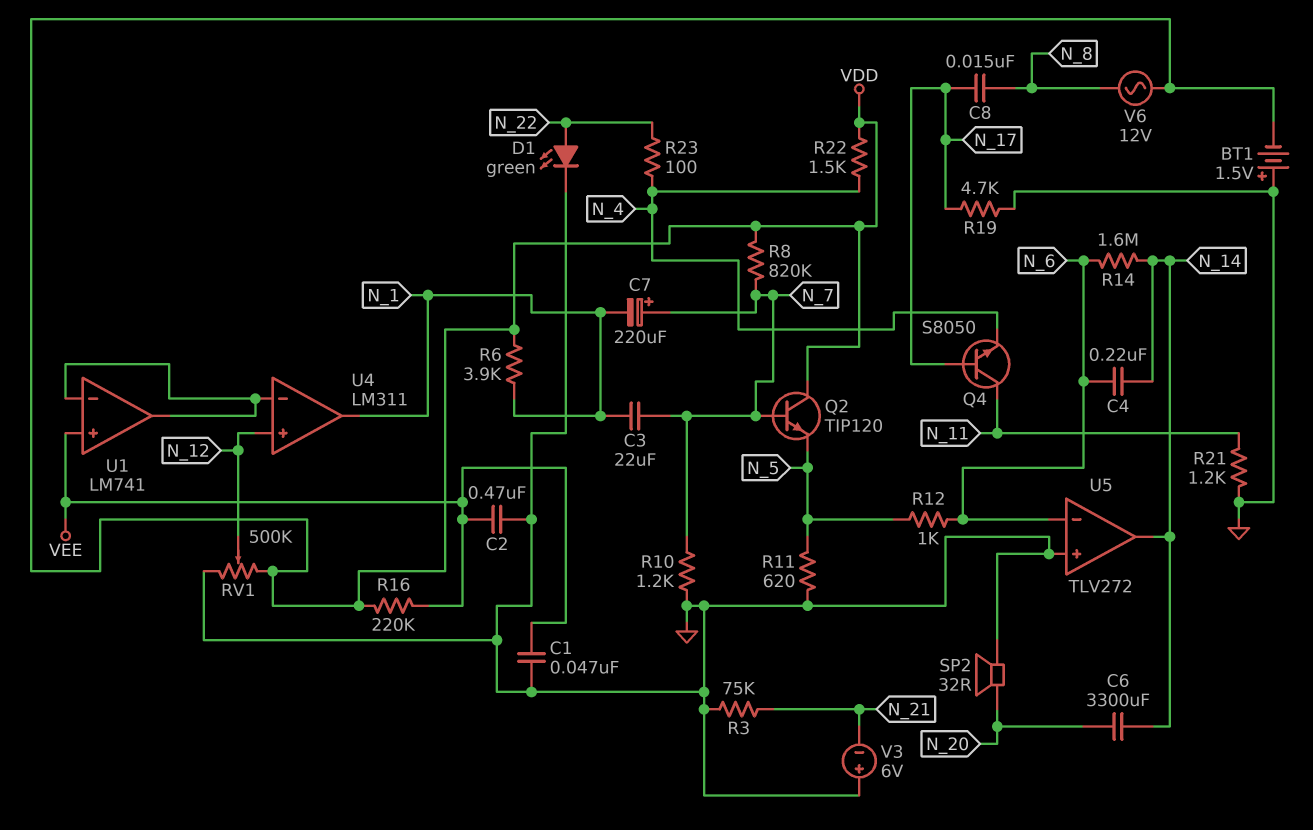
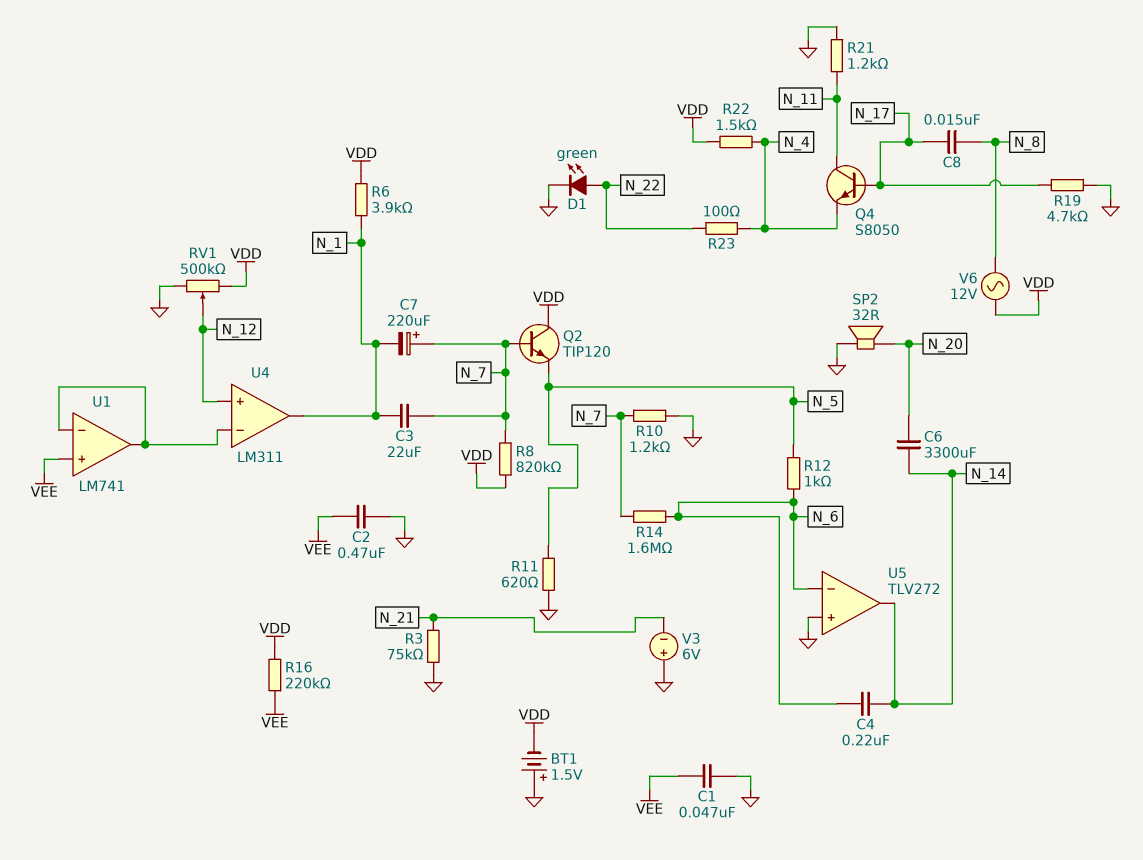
R14: 1.6M (N_6, N_14) -> 1.6M (N_6, N_7)

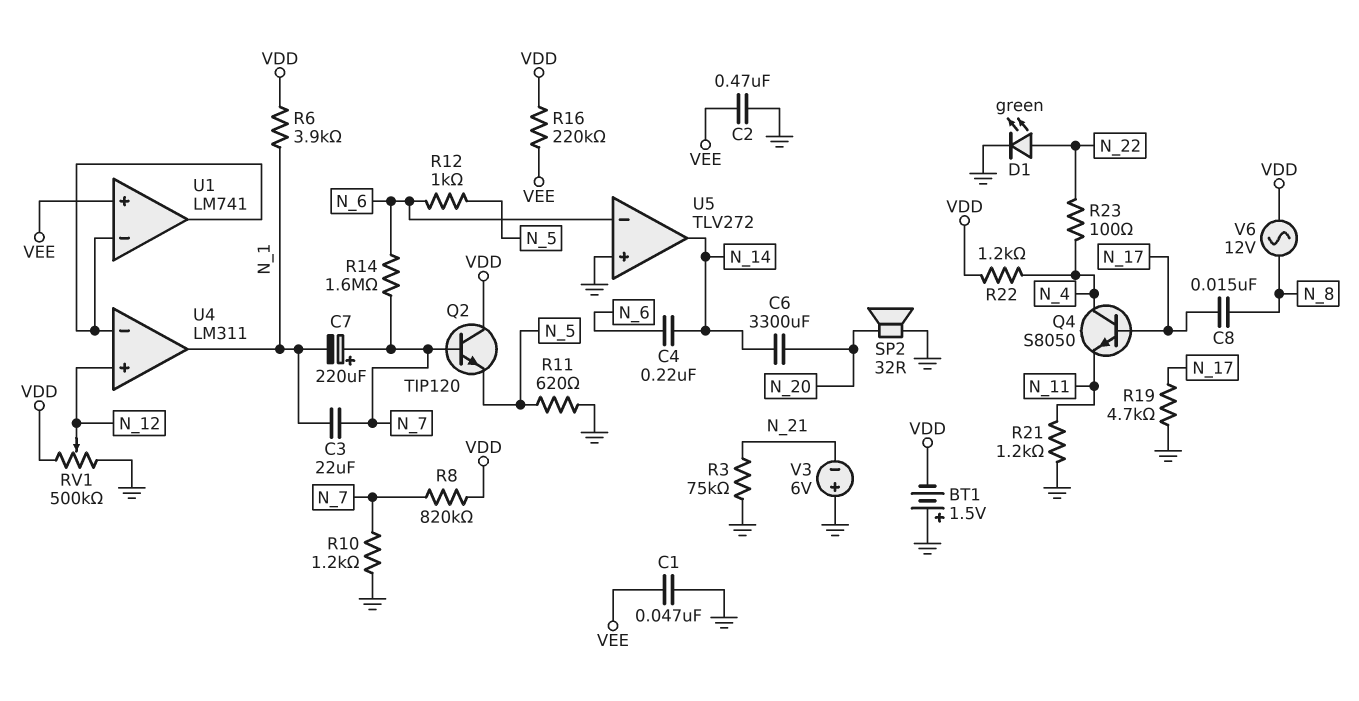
Q4: NPN S8050 (B N_17, C N_11, E N_4) -> NPN S8050 (B N_17, C N_4, E N_11)
R22: 1.5k (N_4, VDD) -> 1.2k (N_4, VDD)

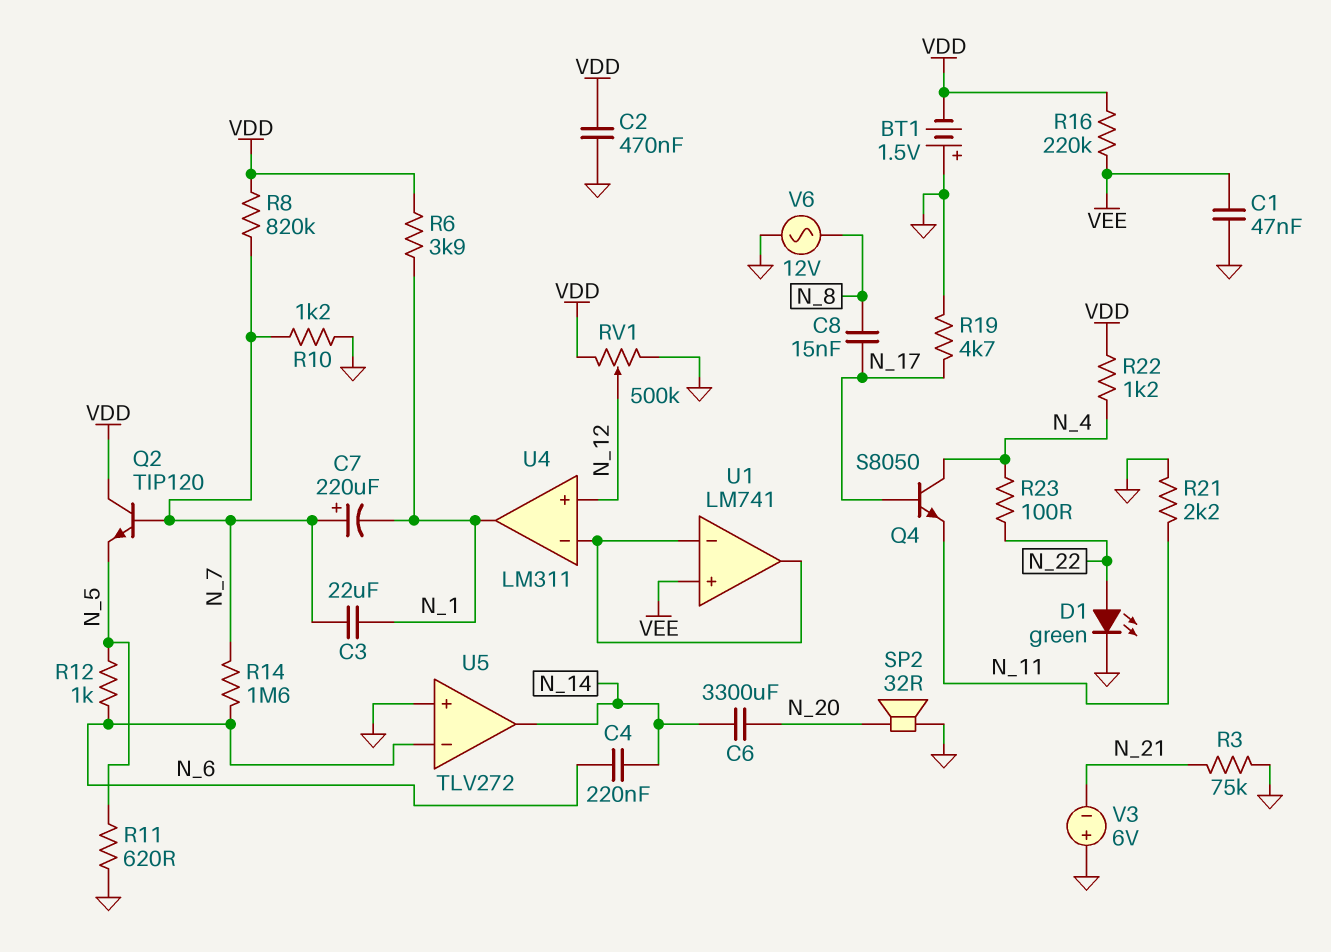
C2: 470nF (GND, VEE) -> 470nF (GND, VDD)
R21: 1.2k (GND, N_11) -> 2.2k (GND, N_11)
V6: AC 12V (N_8, VDD) -> AC 12V (GND, N_8)

